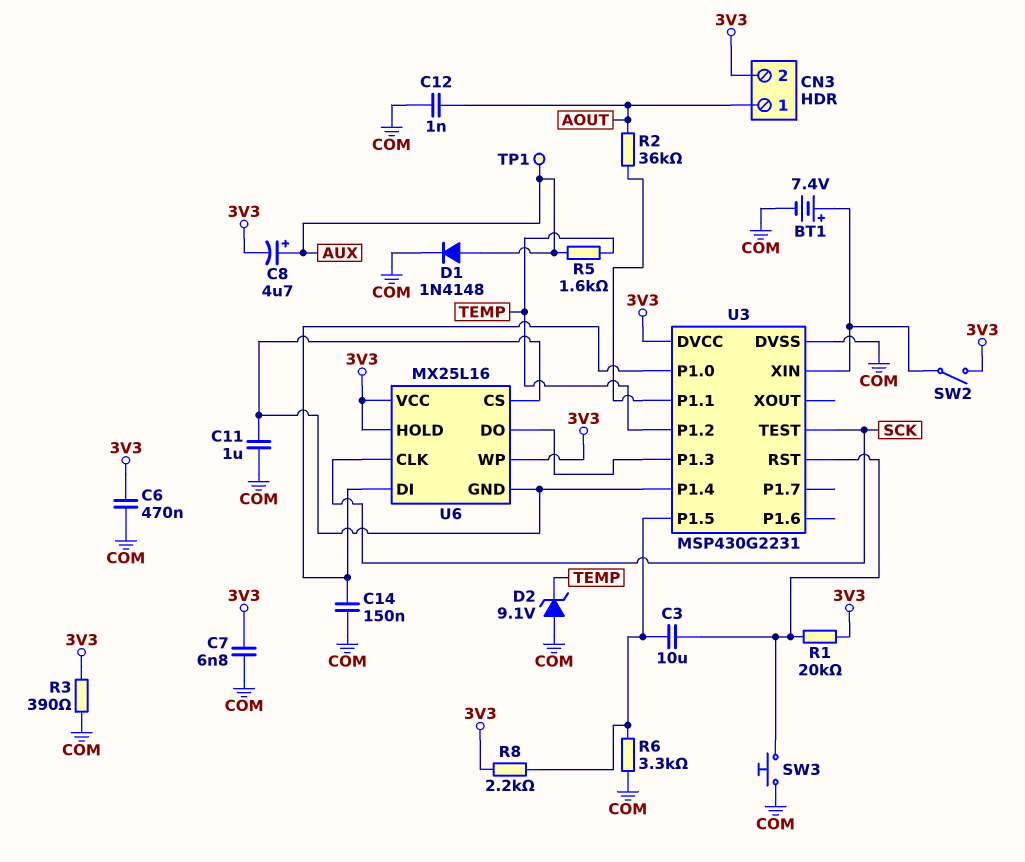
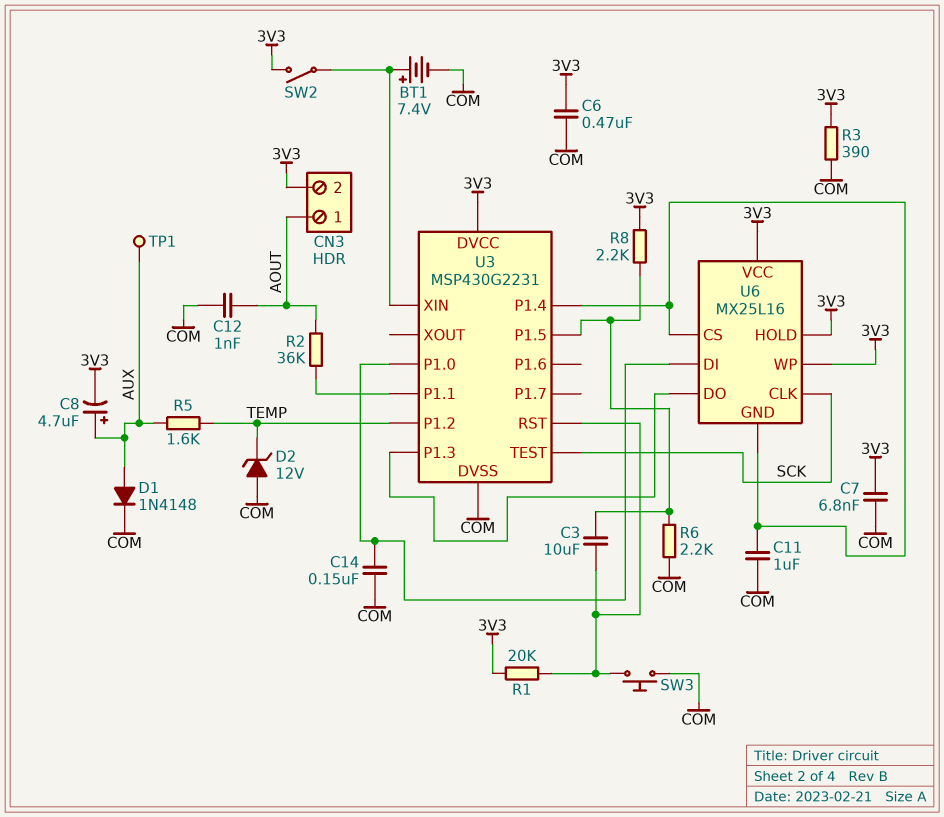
D2: zener 9.1V (A COM, K TEMP) -> zener 12V (A COM, K TEMP)
R6: 3.3k (COM, U3/P1.5) -> 2.2k (COM, U3/P1.5)

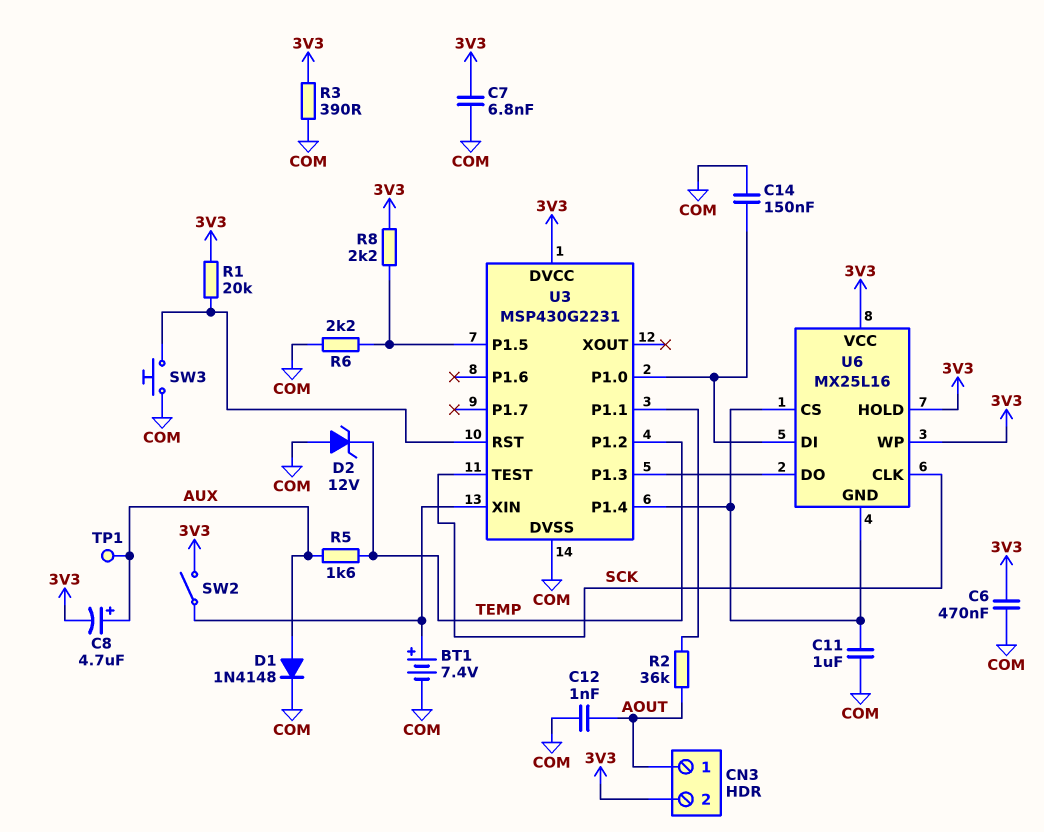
C3: 10uF (U3/P1.5, U3/RST) -> none

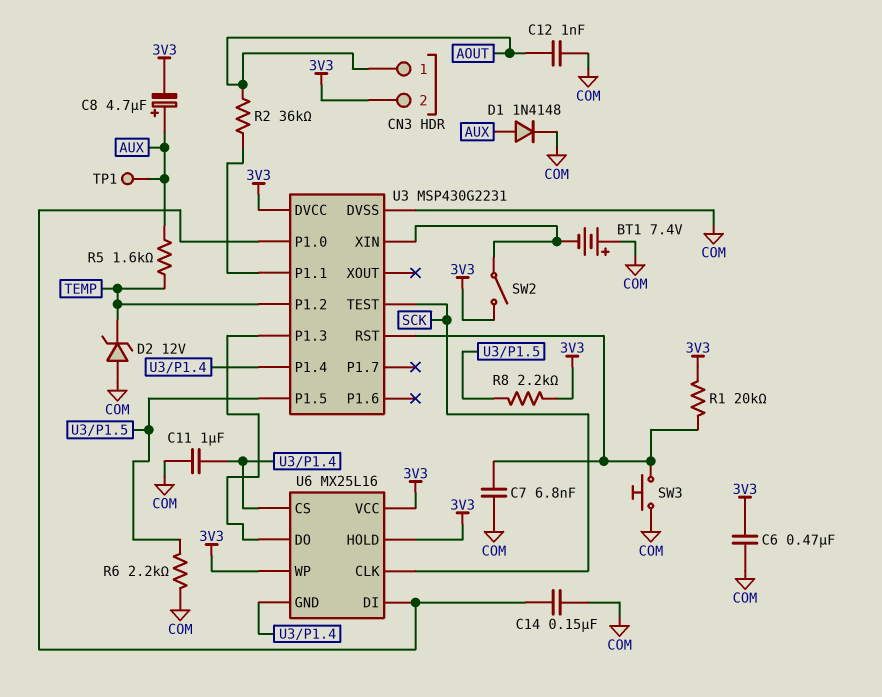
BT1: 7.4V (plus U3/XIN, minus COM) -> 7.4V (plus COM, minus U3/XIN)
C7: 6.8nF (3V3, COM) -> 6.8nF (COM, U3/RST)
R3: 390 (3V3, COM) -> none

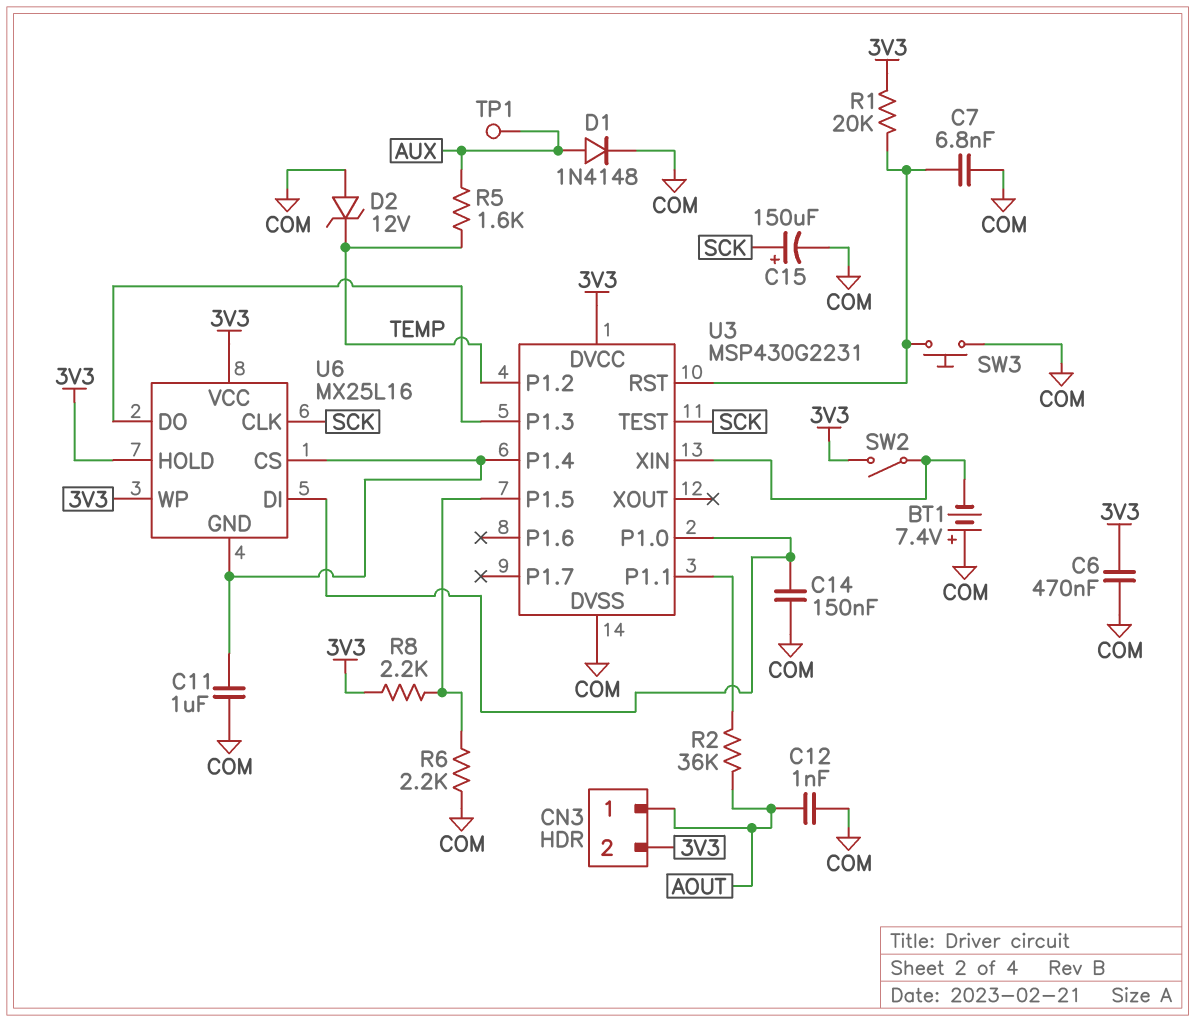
C8: 4.7uF (plus AUX, minus 3V3) -> none
C15: none -> 150uF (plus SCK, minus COM)

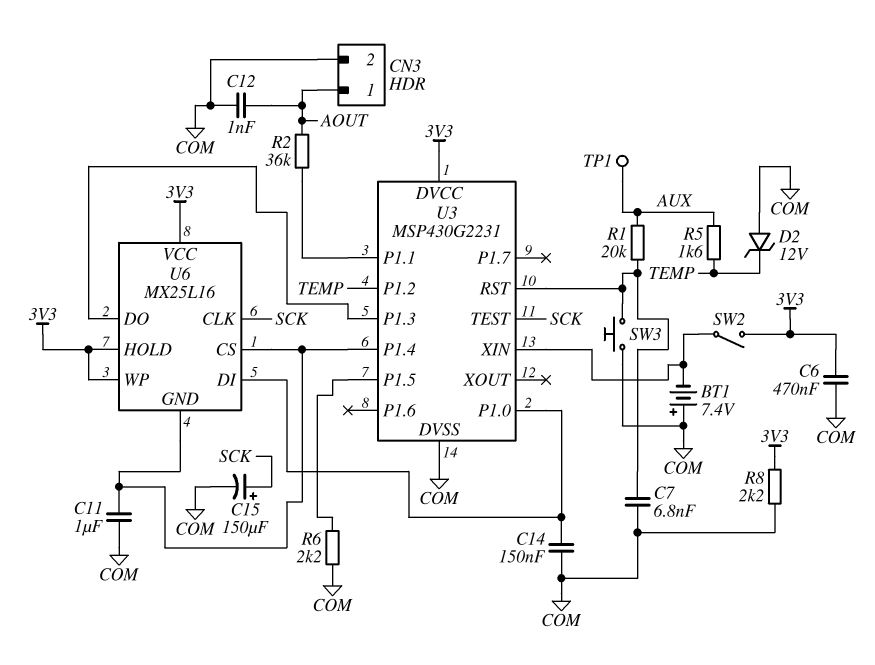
CN3 pin 2: 3V3 -> COM
D1: diode 1N4148 (A AUX, K COM) -> none
R1: 20k (3V3, U3/RST) -> 20k (AUX, U3/RST)
R8: 2.2k (3V3, U3/P1.5) -> 2.2k (3V3, COM)

